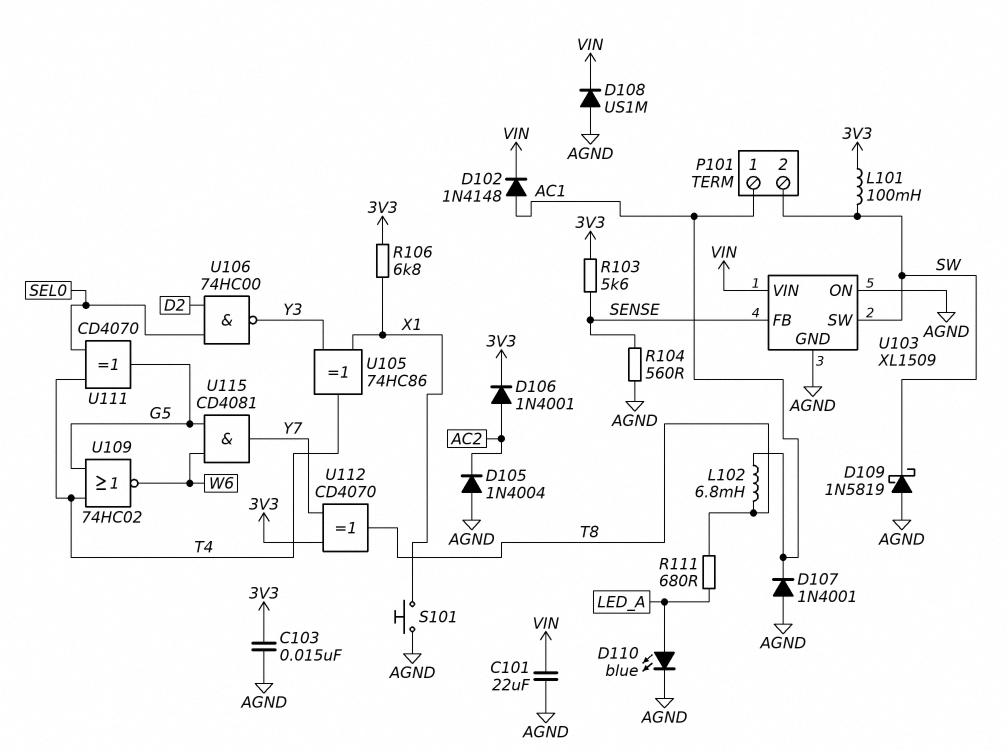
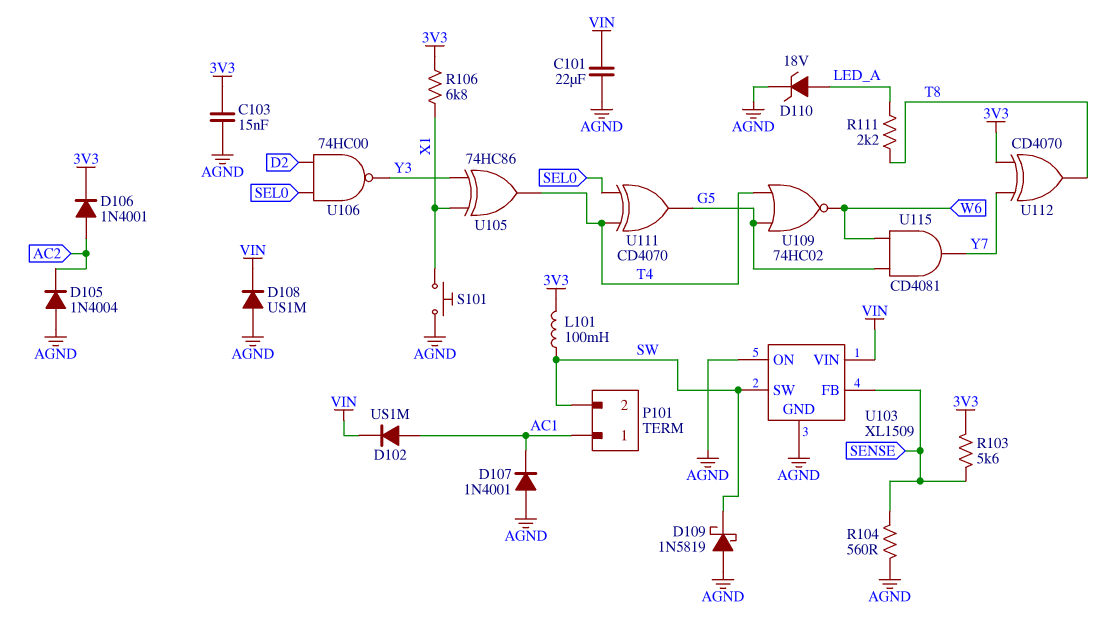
D102: diode 1N4148 (A AC1, K VIN) -> diode US1M (A AC1, K VIN)
D110: LED blue (A LED_A, K AGND) -> zener 18V (A LED_A, K AGND)
L102: 6.8mH (AC1, T8) -> none
R111: 680 (LED_A, T8) -> 2.2k (LED_A, T8)

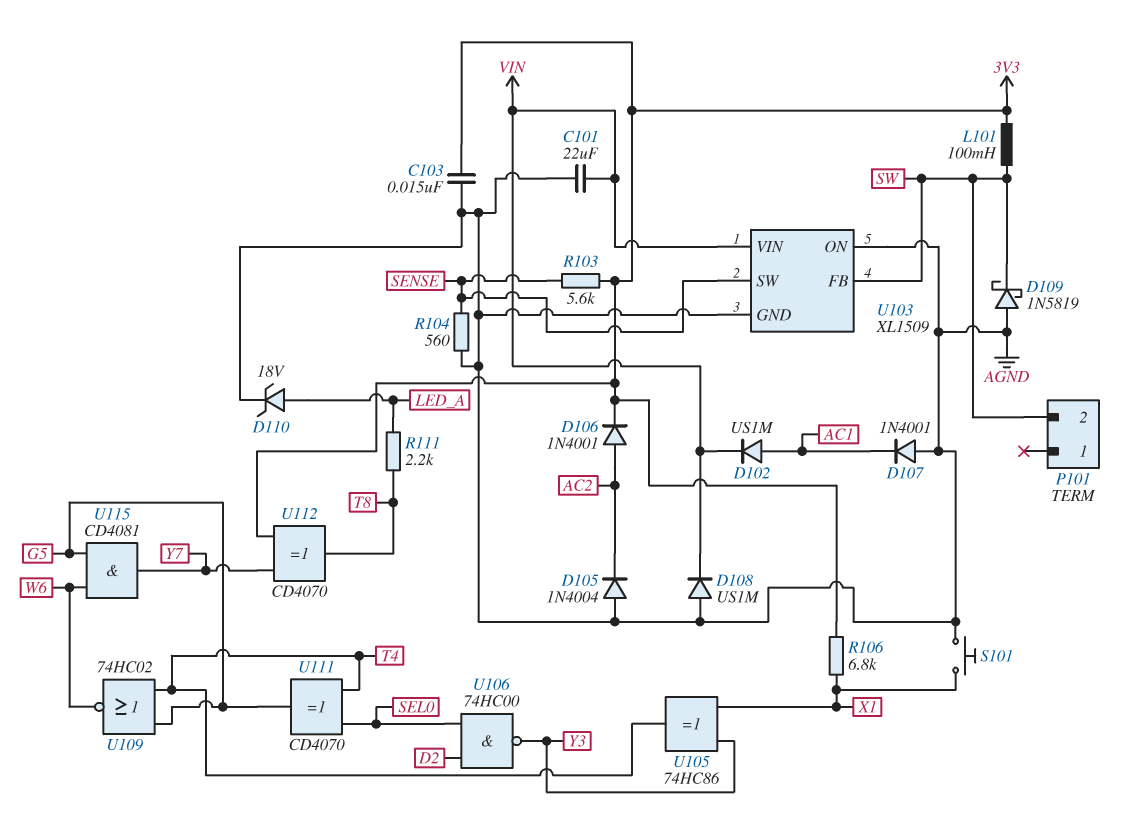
P101 pin 1: AC1 -> none
U103 pin FB: SENSE -> SW
U103 pin SW: SW -> SENSE

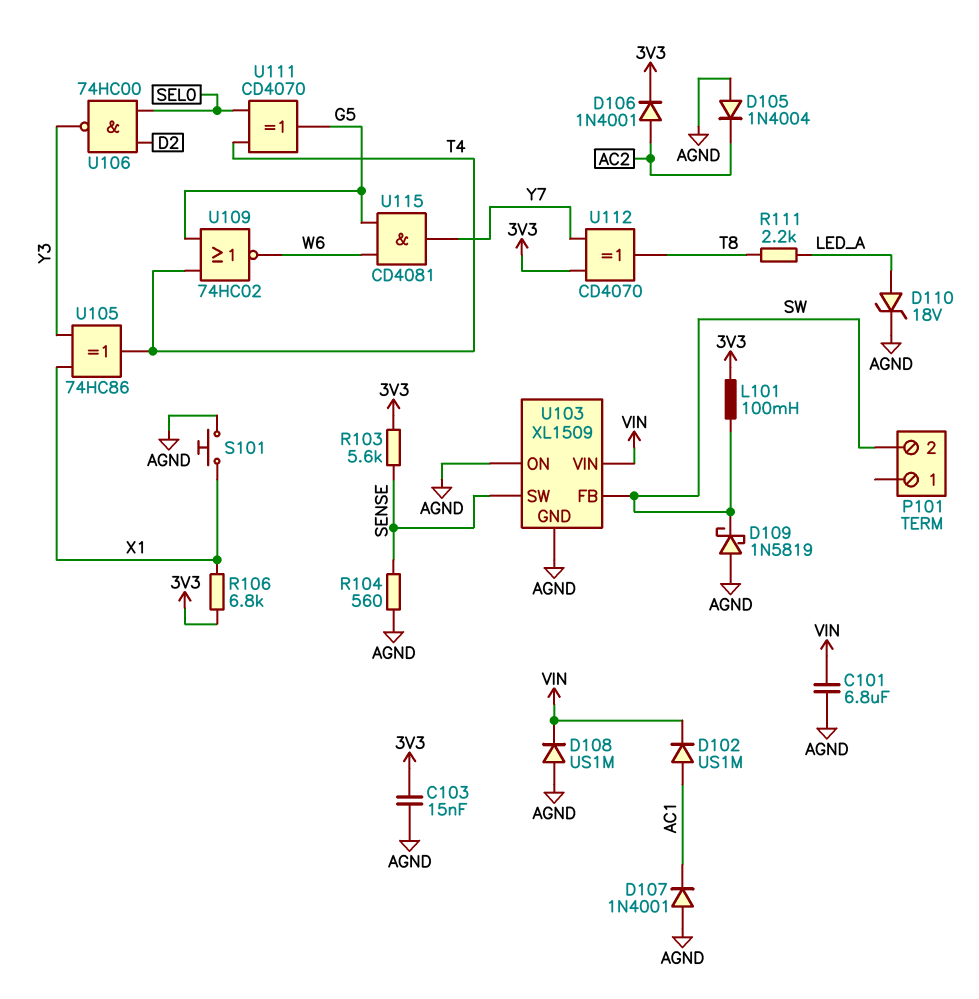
C101: 22uF (AGND, VIN) -> 6.8uF (AGND, VIN)

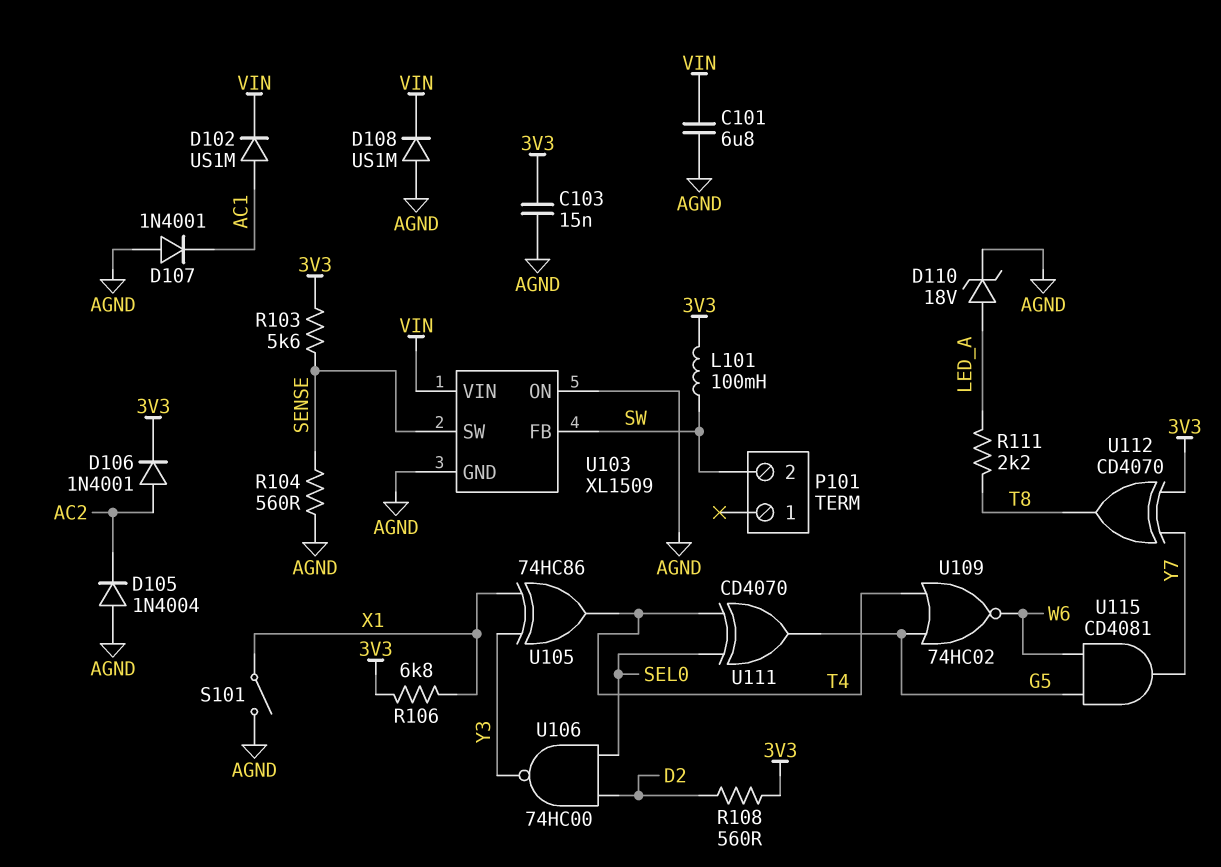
D109: schottky 1N5819 (A AGND, K SW) -> none
R108: none -> 560 (3V3, D2)
S101: button (AGND, X1) -> switch (AGND, X1)

